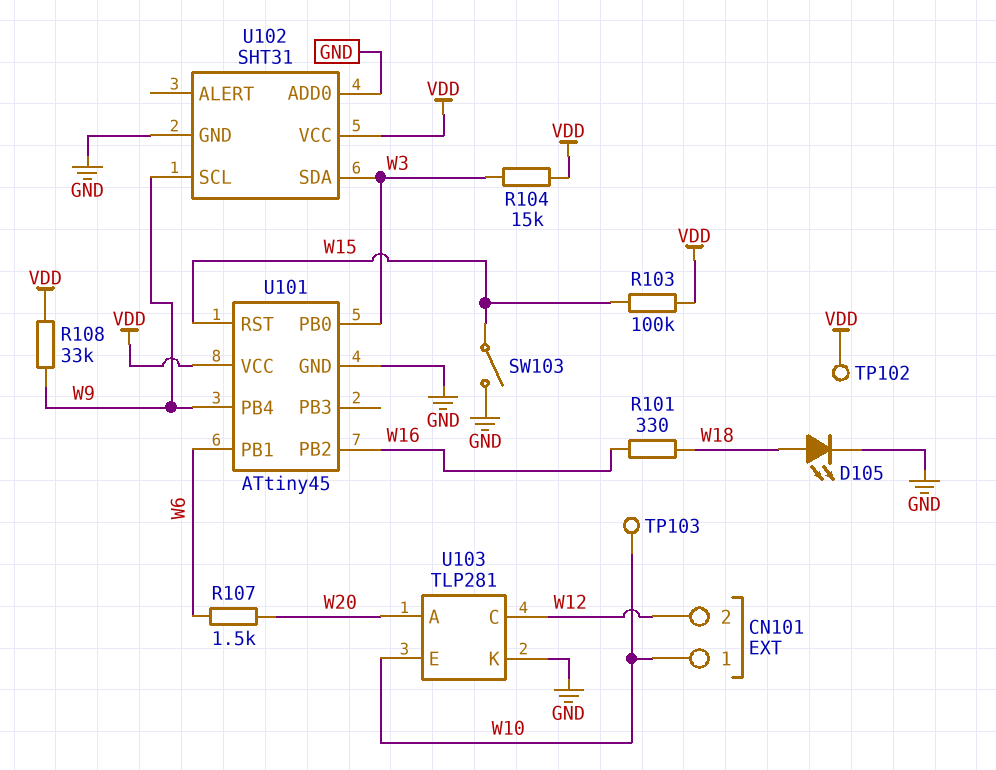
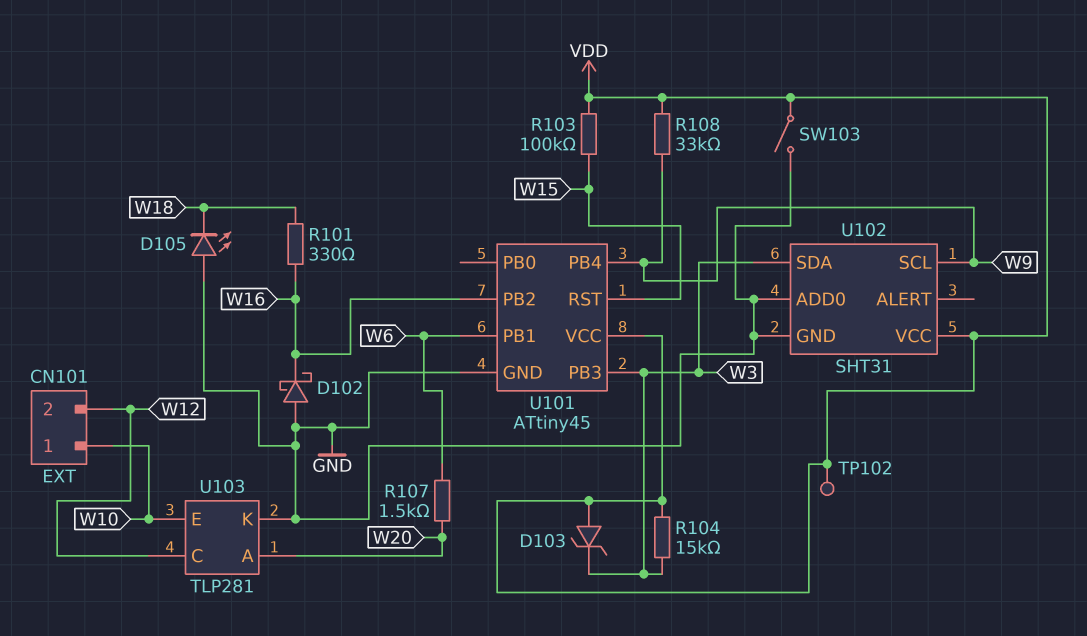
D102: none -> schottky (A GND, K W16)
D103: none -> zener (A VDD, K W3)
D105: LED (A W18, K GND) -> LED (A GND, K W18)
SW103: switch (GND, W15) -> switch (GND, VDD)
TP103: test point (W10) -> none
U101 pin PB0: W3 -> none
U101 pin PB3: none -> W3

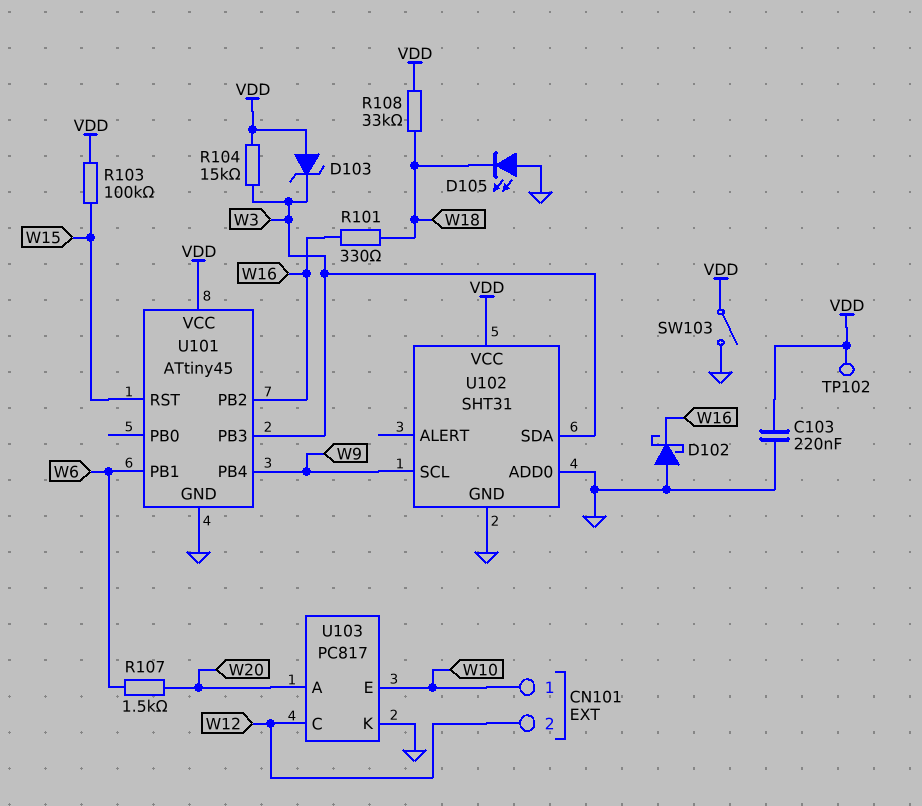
C103: none -> 220nF (GND, VDD)
R108: 33k (VDD, W9) -> 33k (VDD, W18)
U103: TLP281 -> PC817

